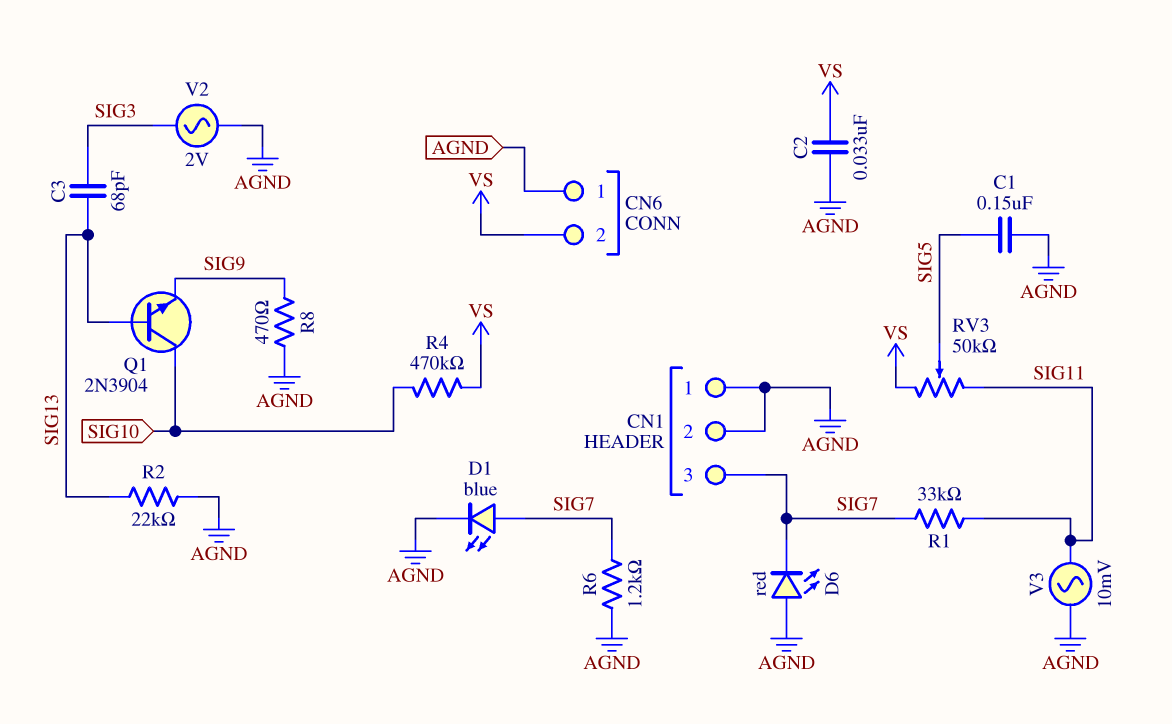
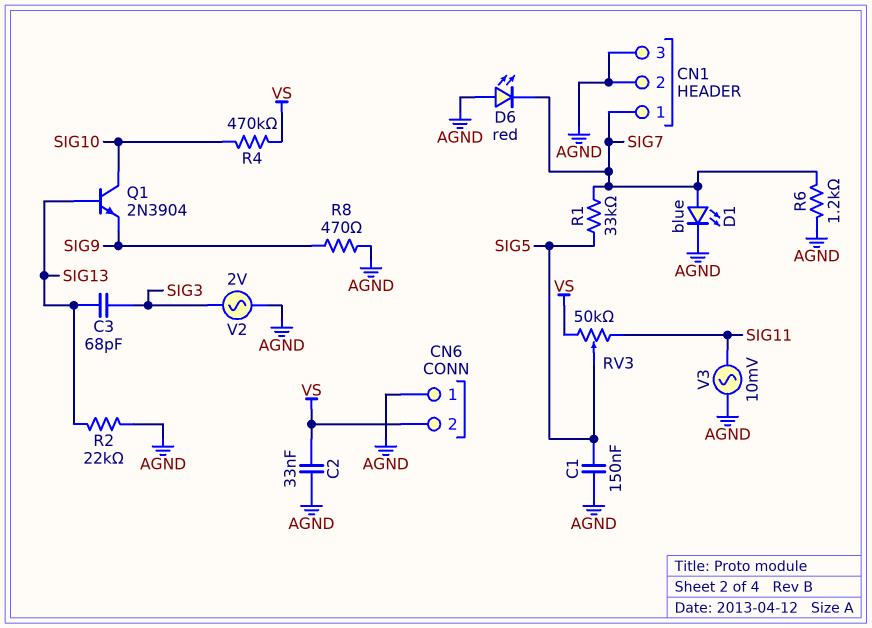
CN1 pin 1: AGND -> SIG7
CN1 pin 3: SIG7 -> AGND
R1: 33k (SIG7, SIG11) -> 33k (SIG5, SIG7)

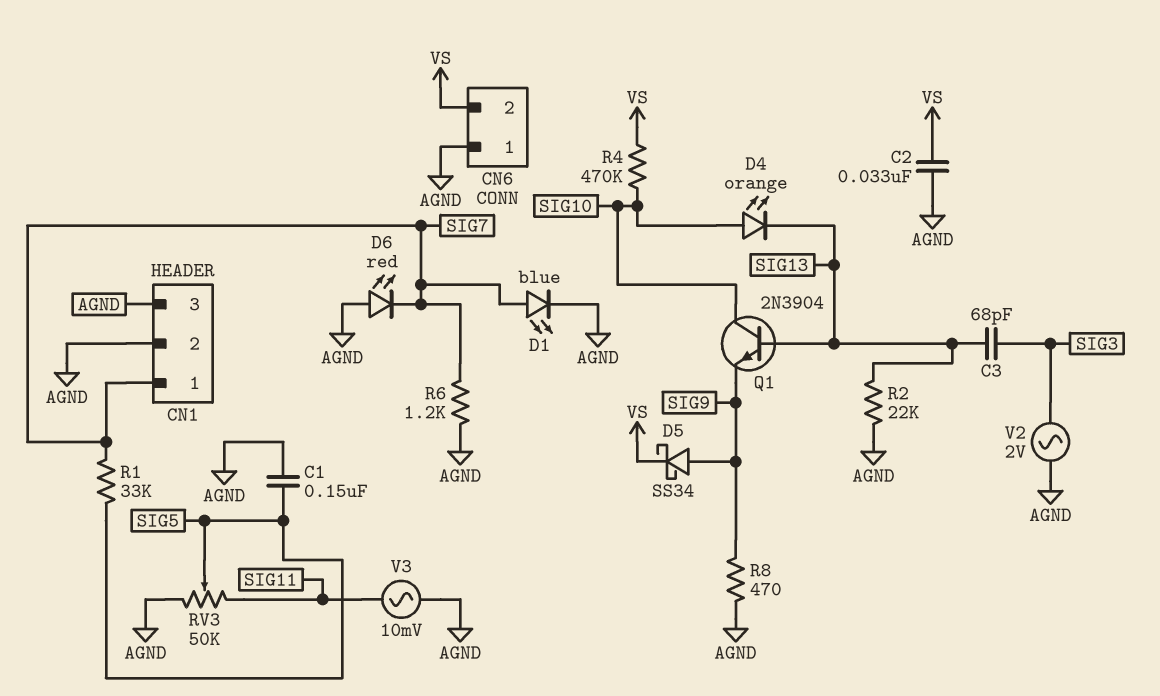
D4: none -> LED orange (A SIG10, K SIG13)
D5: none -> schottky SS34 (A SIG9, K VS)
RV3: 50k (SIG11, VS, wiper SIG5) -> 50k (AGND, SIG11, wiper SIG5)

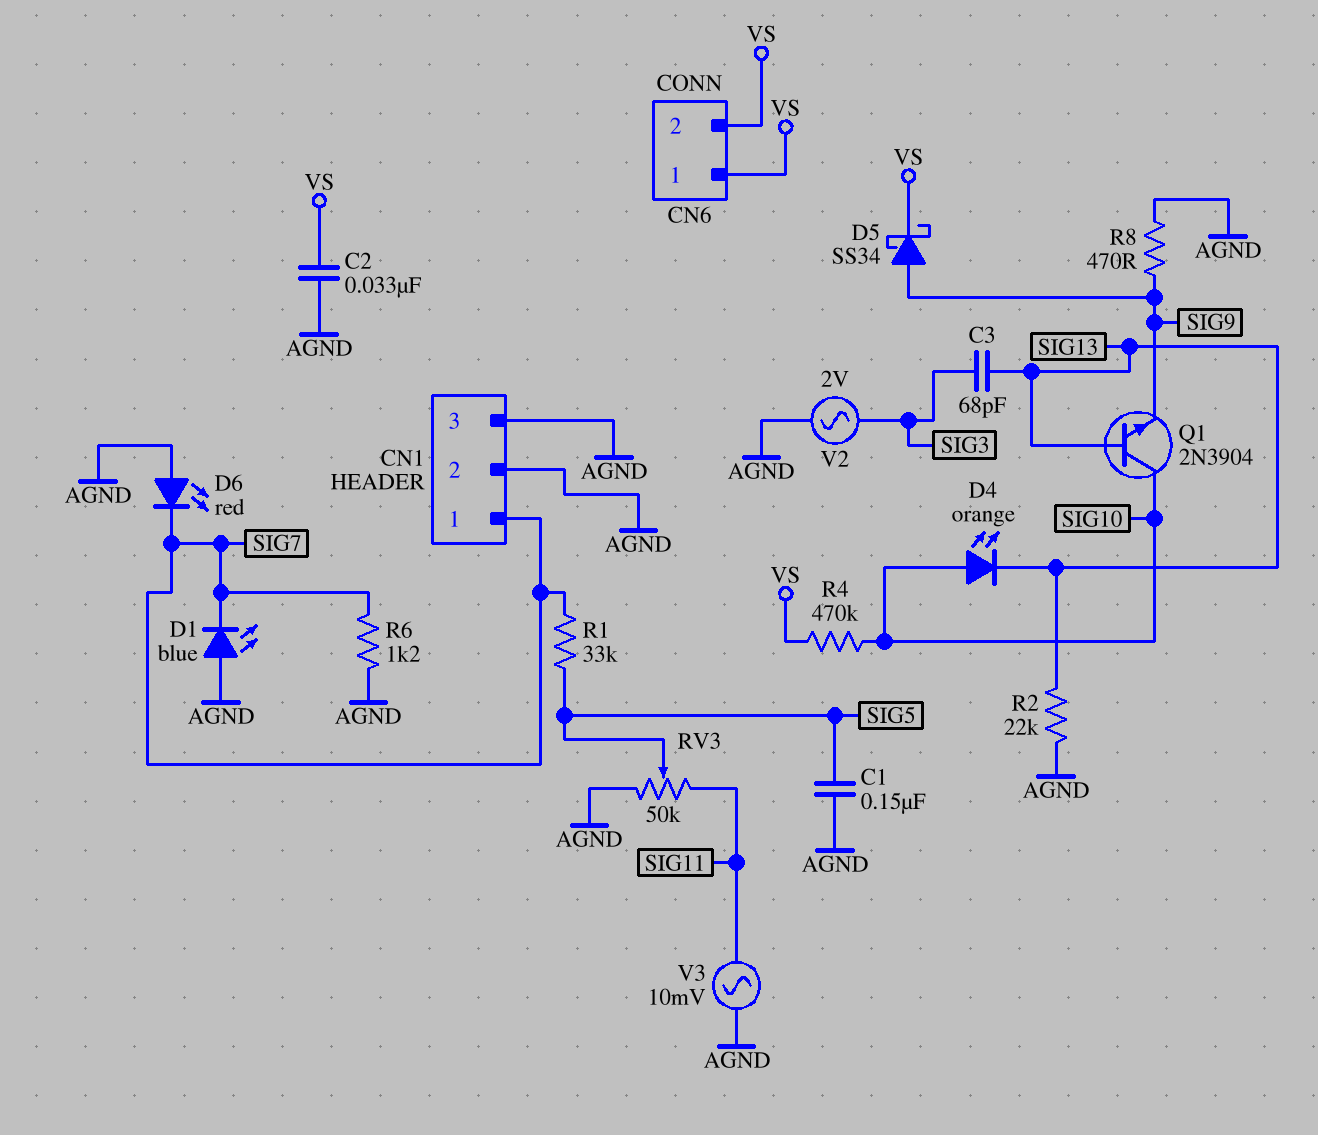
CN6 pin 1: AGND -> VS
D1: LED blue (A SIG7, K AGND) -> LED blue (A AGND, K SIG7)

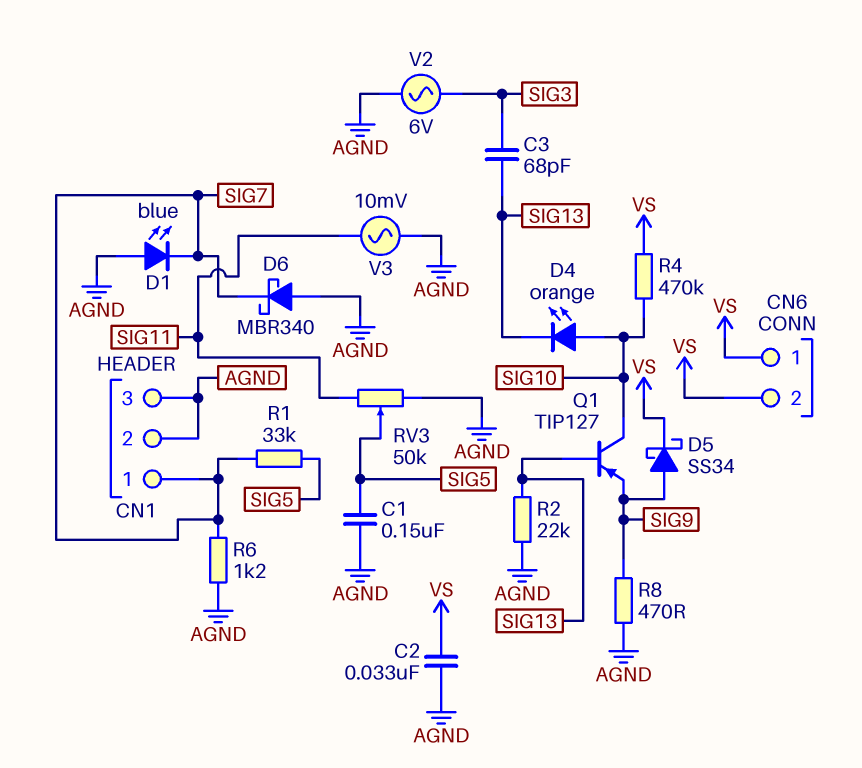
D6: LED red (A AGND, K SIG7) -> schottky MBR340 (A AGND, K SIG7)
Q1: NPN 2N3904 (B SIG13, C SIG10, E SIG9) -> PNP TIP127 (B SIG13, C SIG10, E SIG9)
V2: AC 2V (AGND, SIG3) -> AC 6V (AGND, SIG3)

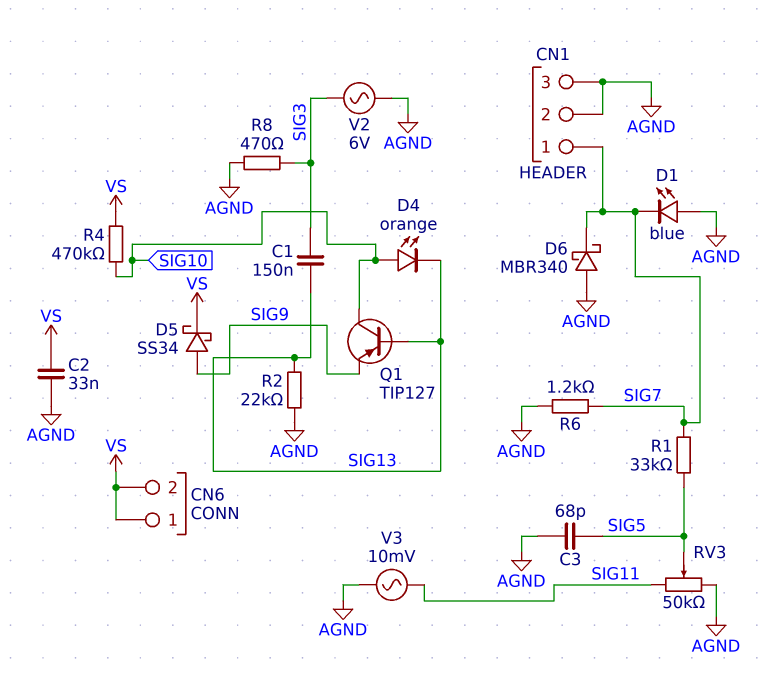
C1: 150nF (AGND, SIG5) -> 150nF (SIG3, SIG13)
C3: 68pF (SIG3, SIG13) -> 68pF (AGND, SIG5)
R8: 470 (AGND, SIG9) -> 470 (AGND, SIG3)

